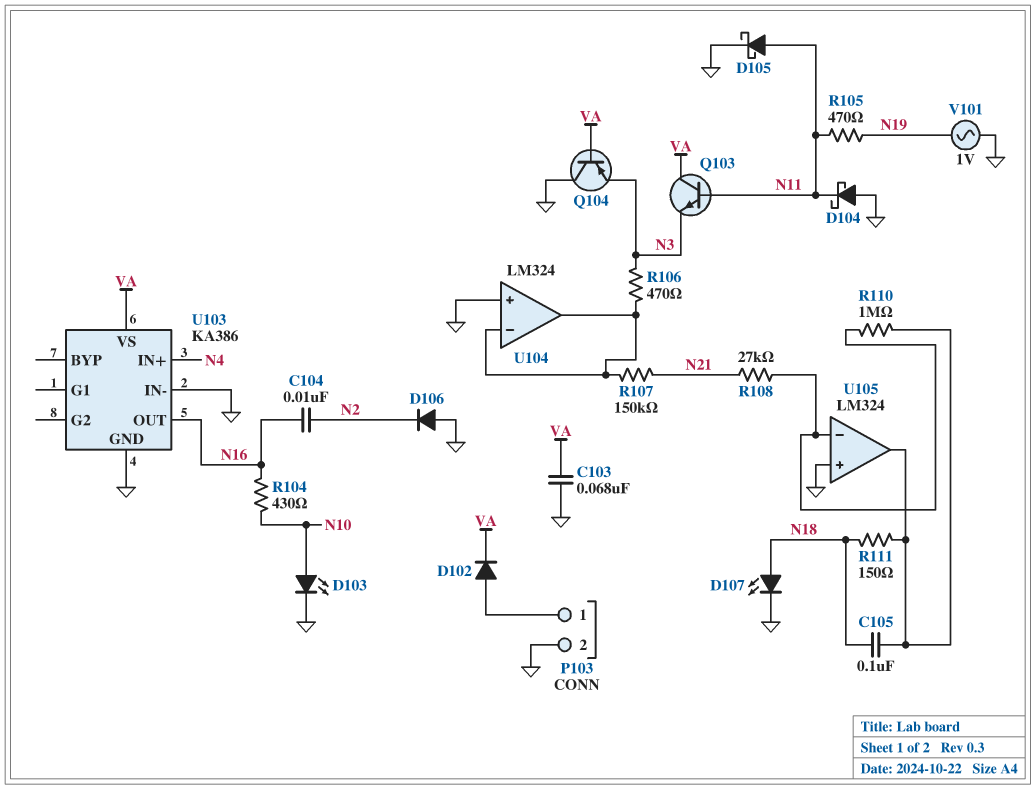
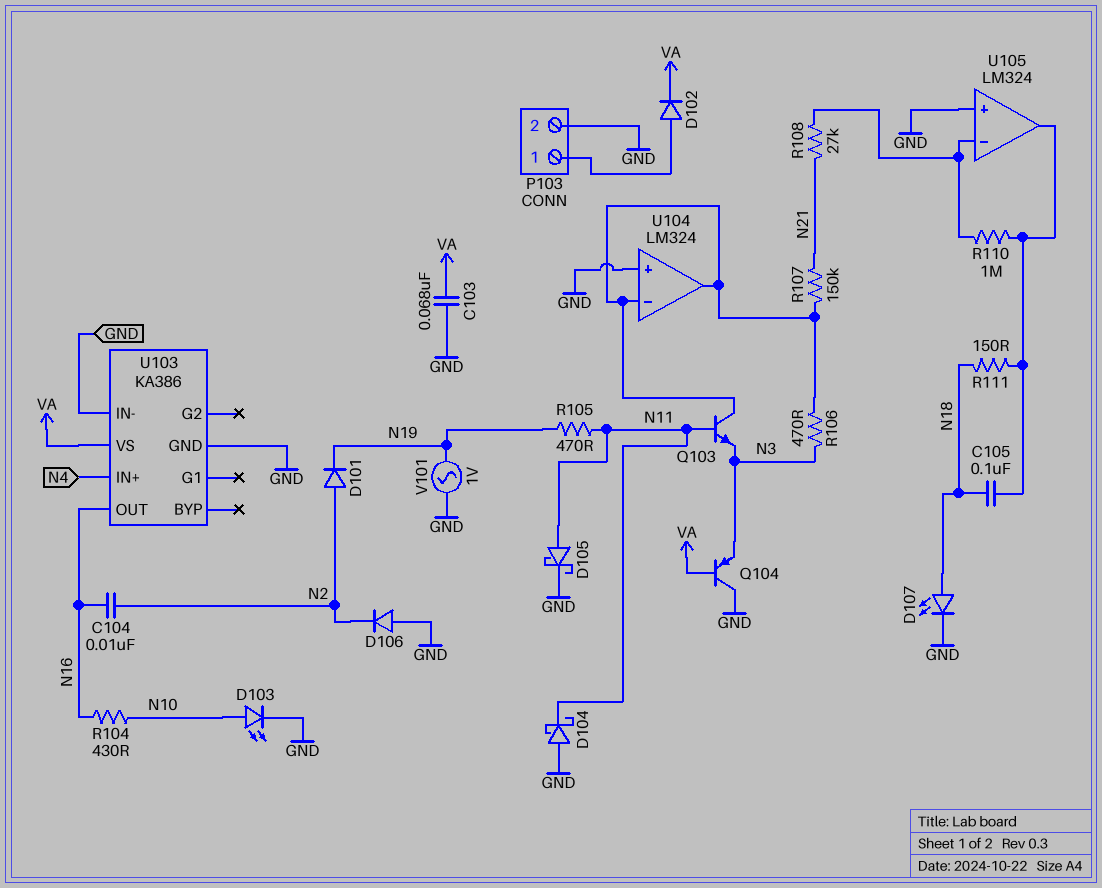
D101: none -> diode (A N2, K N19)
Q103: NPN (B N11, C VA, E N3) -> NPN (B N11, C U104/in-, E N3)

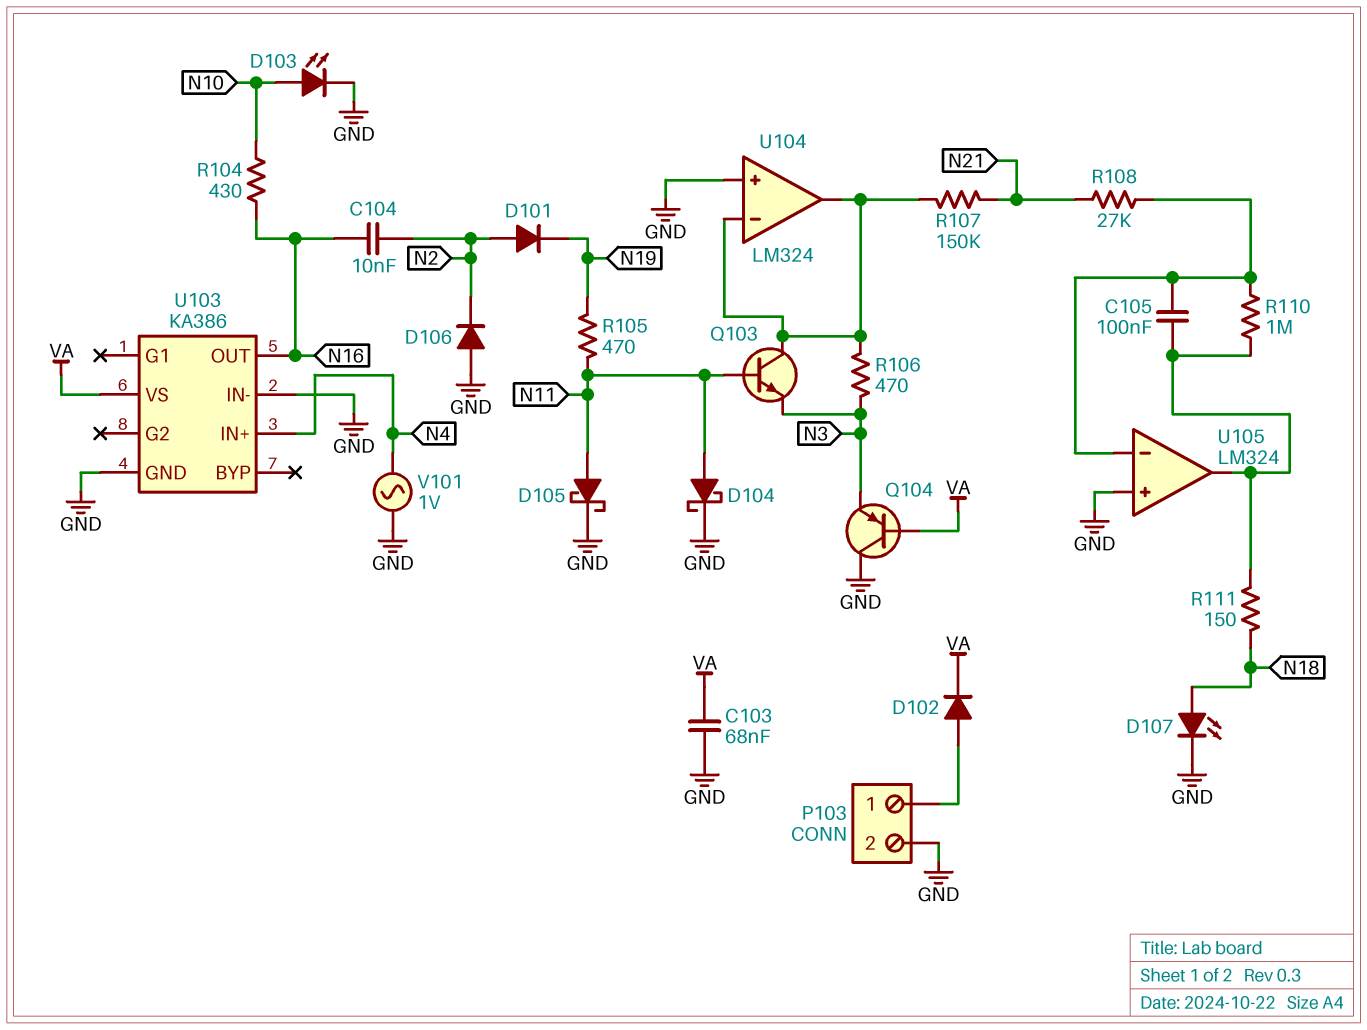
C105: 100nF (N18, U105/out) -> 100nF (U105/in-, U105/out)
D104: schottky (A GND, K N11) -> schottky (A N11, K GND)
V101: AC 1V (GND, N19) -> AC 1V (GND, N4)

